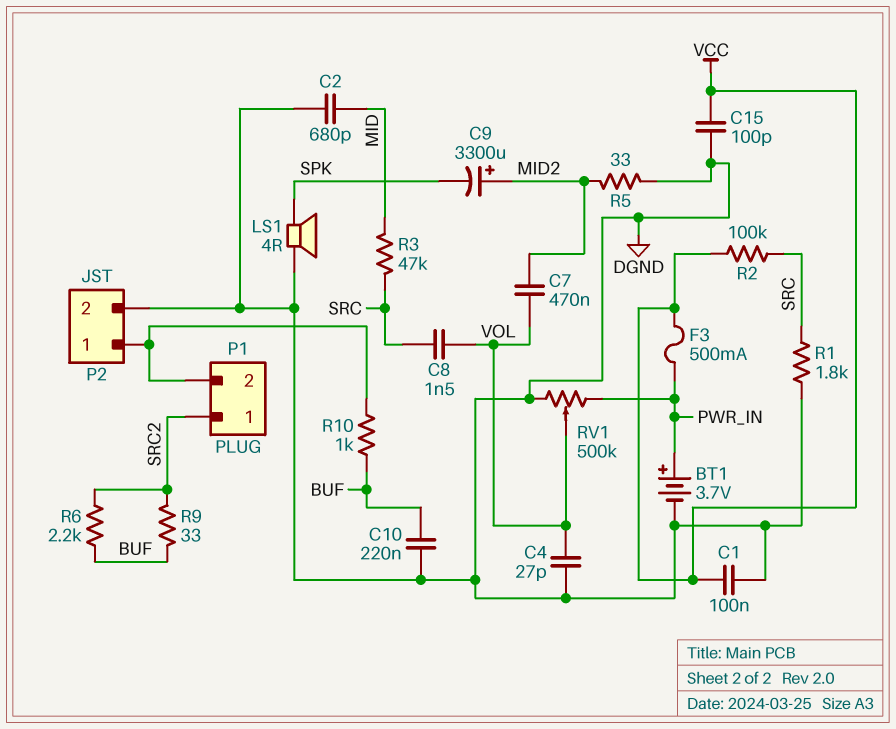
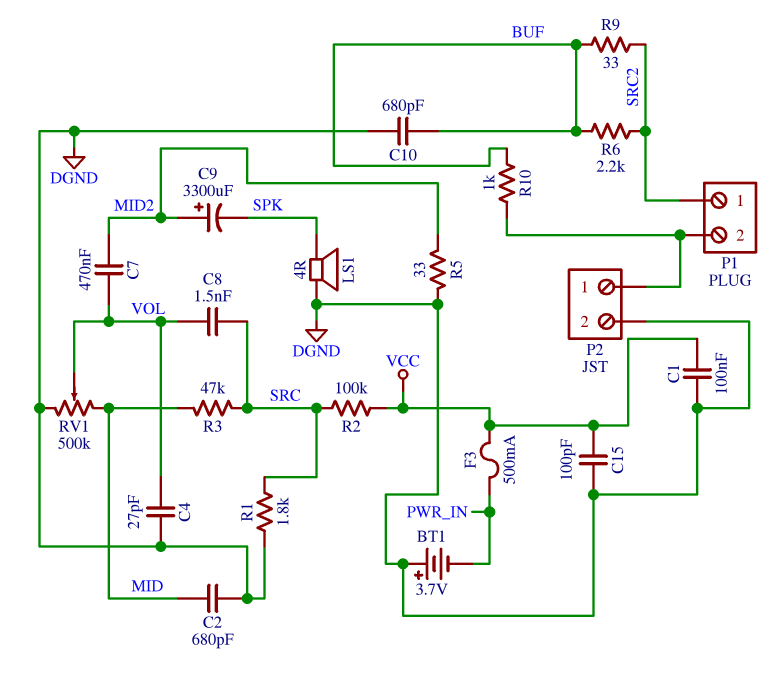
BT1: 3.7V (plus PWR_IN, minus DGND) -> 3.7V (plus DGND, minus PWR_IN)
C10: 220nF (BUF, DGND) -> 680pF (BUF, DGND)
RV1: 500k (DGND, PWR_IN, wiper VOL) -> 500k (DGND, MID, wiper VOL)

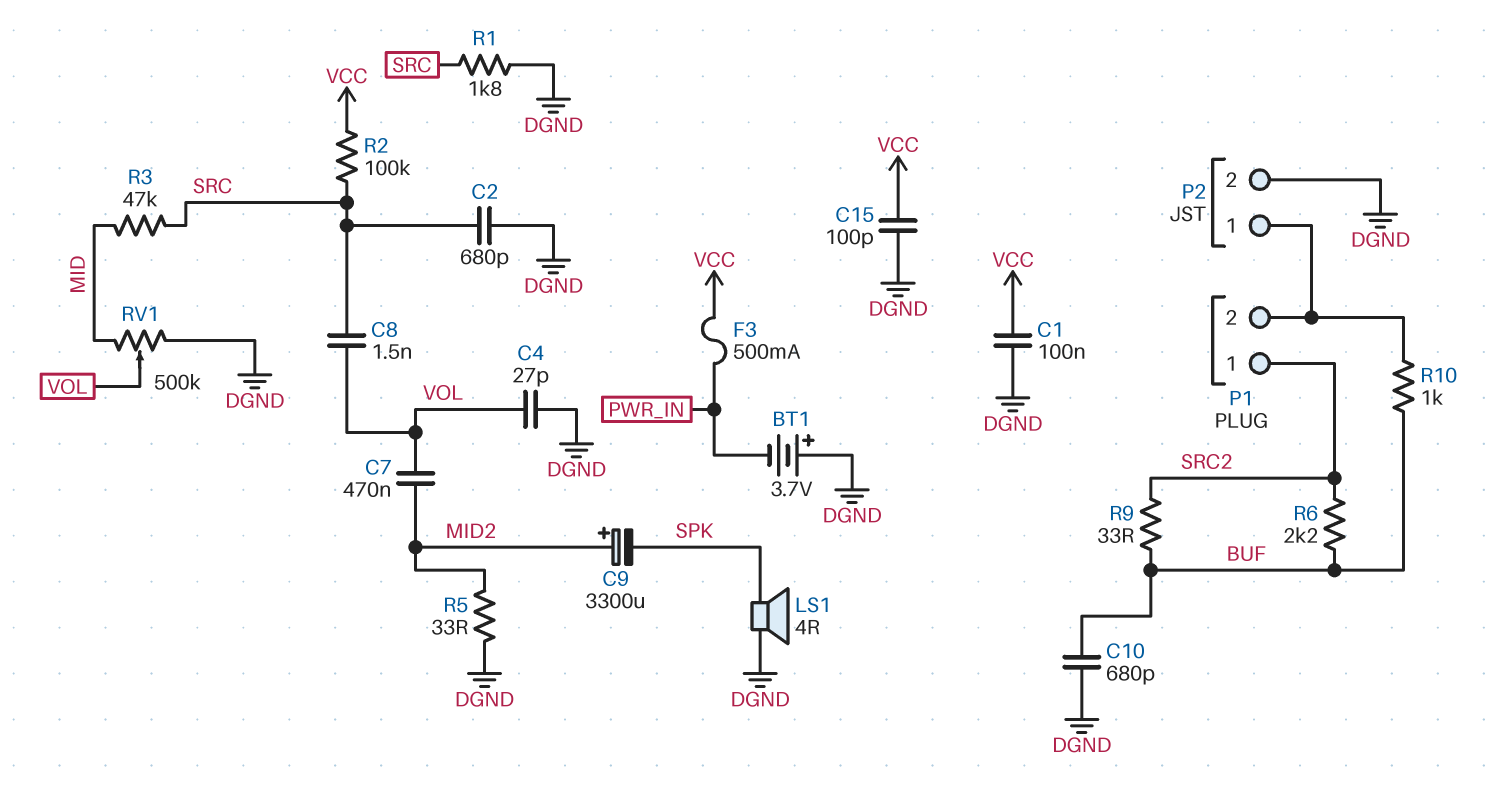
C2: 680pF (DGND, MID) -> 680pF (DGND, SRC)

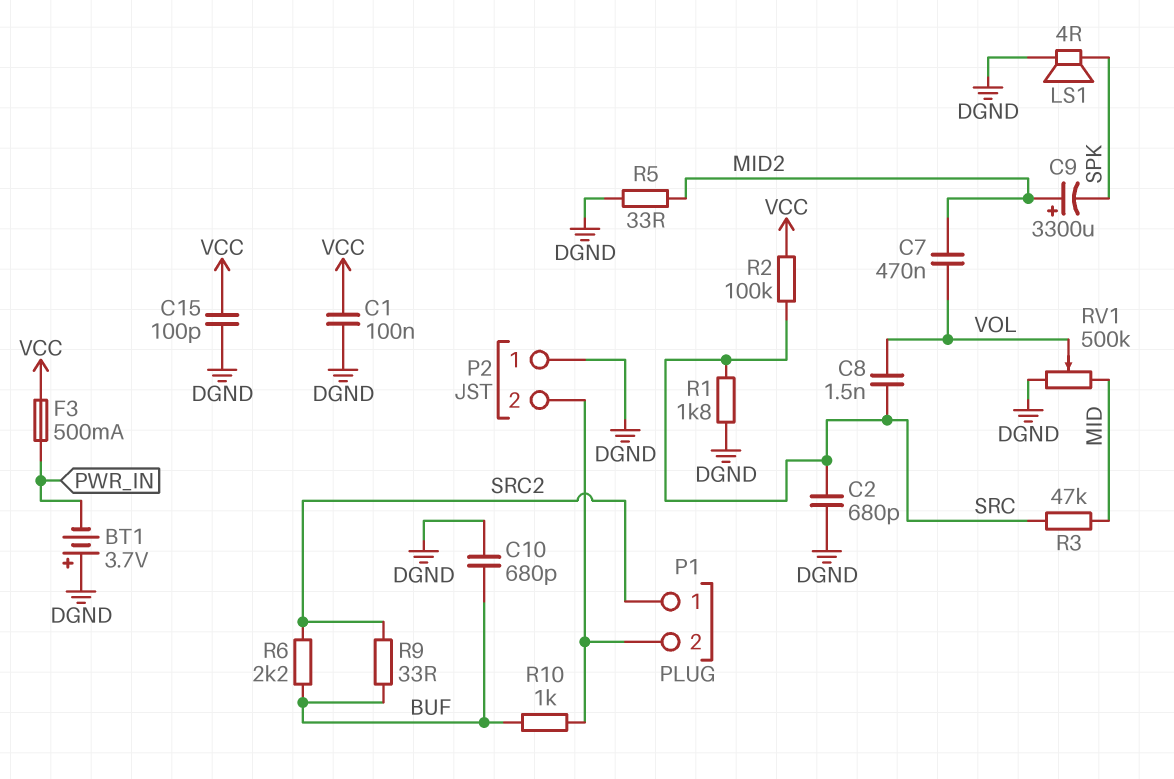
C4: 27pF (DGND, VOL) -> none
P2 pin 1: P1/2 -> DGND
P2 pin 2: DGND -> P1/2

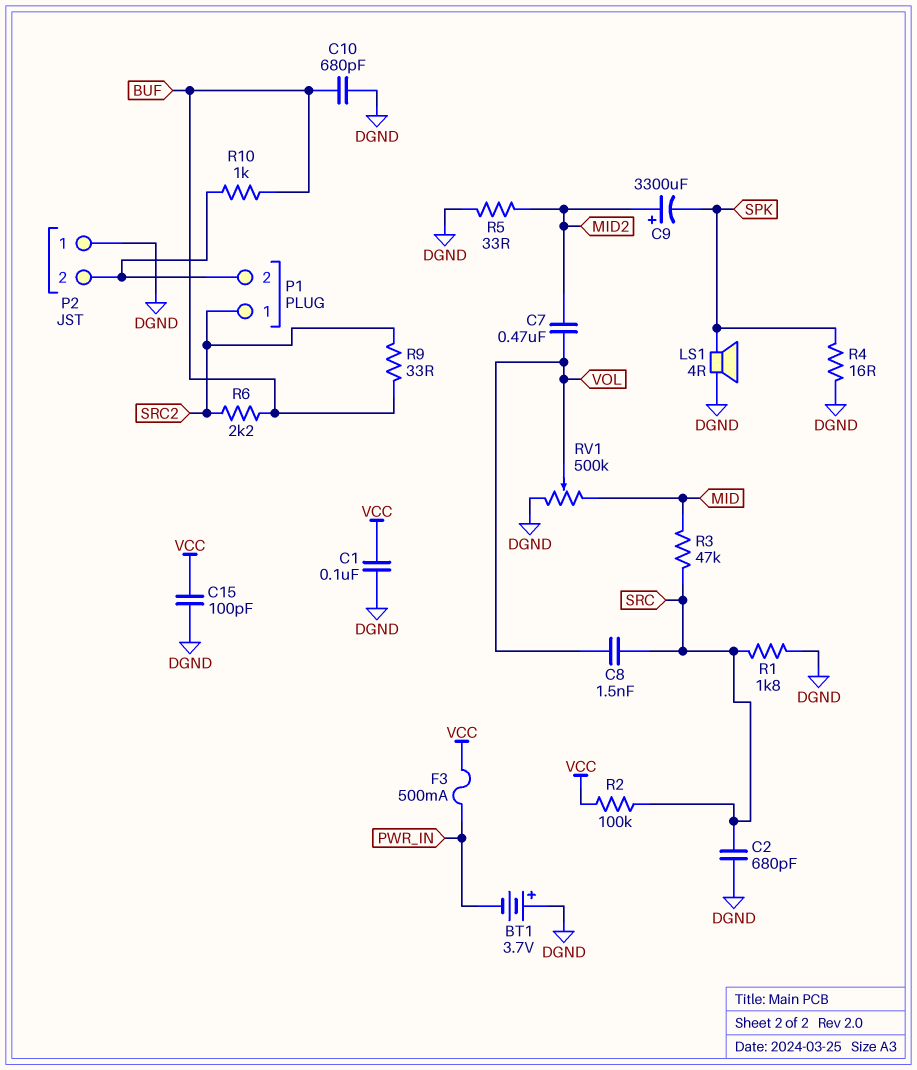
R4: none -> 16 (DGND, SPK)

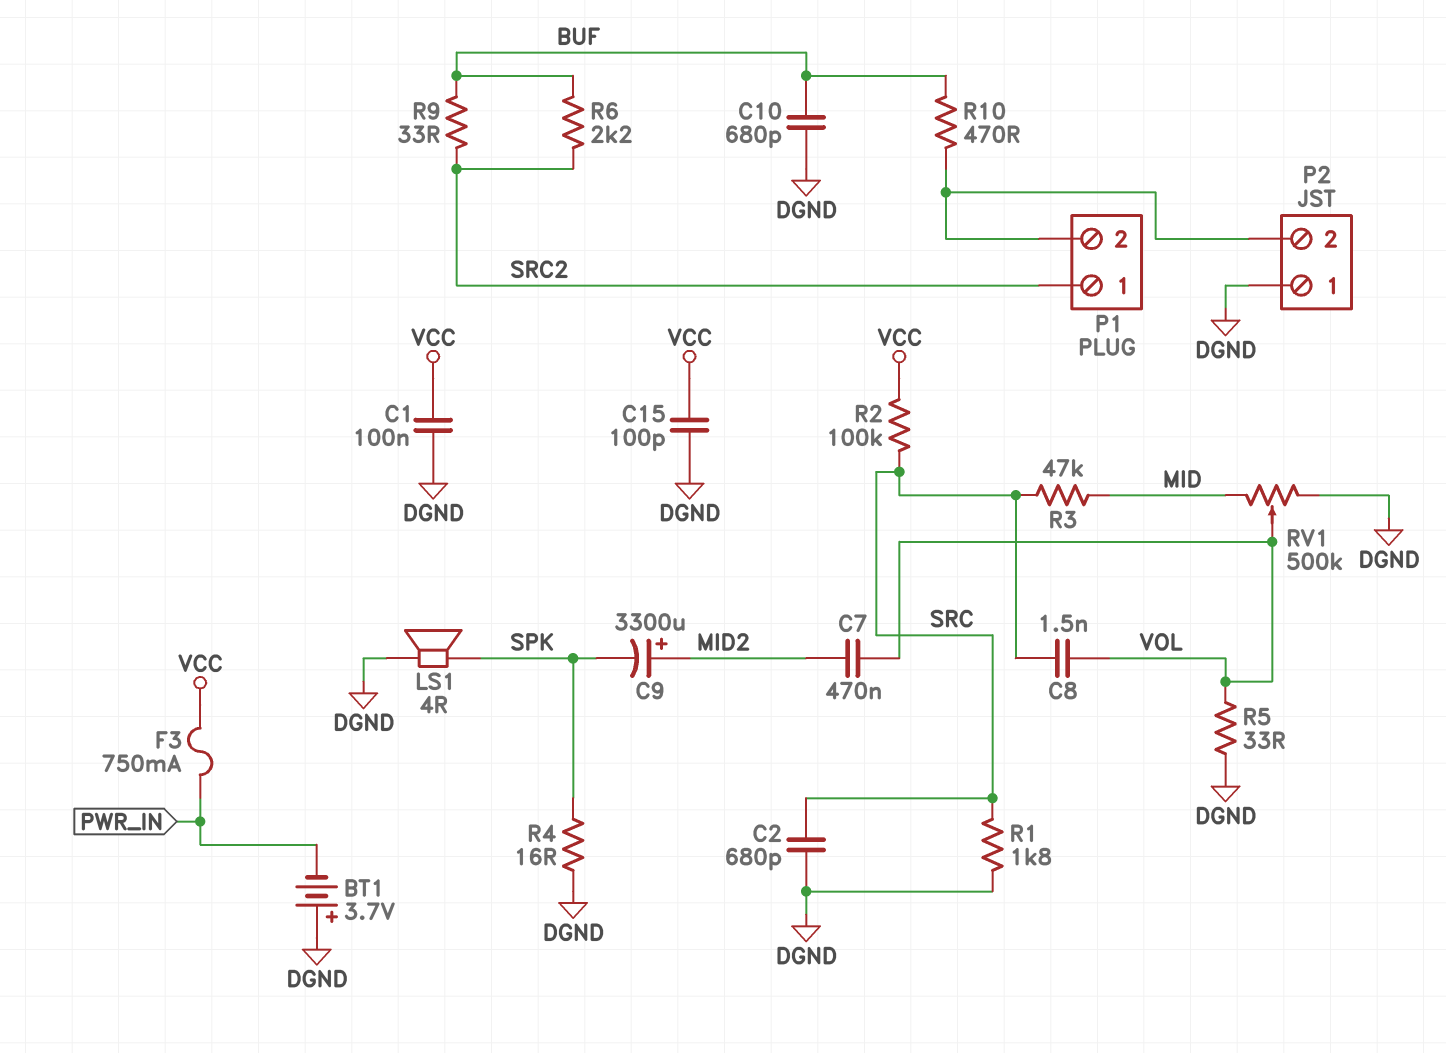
F3: 500mA (PWR_IN, VCC) -> 750mA (PWR_IN, VCC)
R5: 33 (DGND, MID2) -> 33 (DGND, VOL)
R10: 1k (BUF, P1/2) -> 470 (BUF, P1/2)

